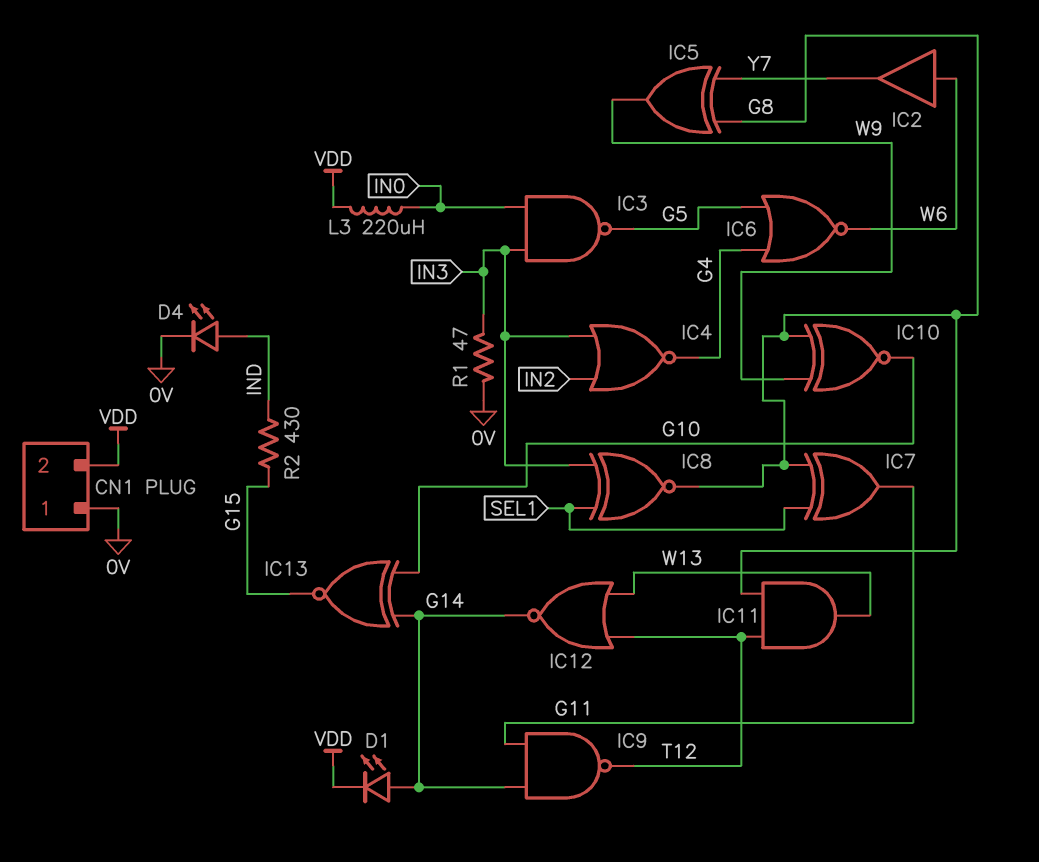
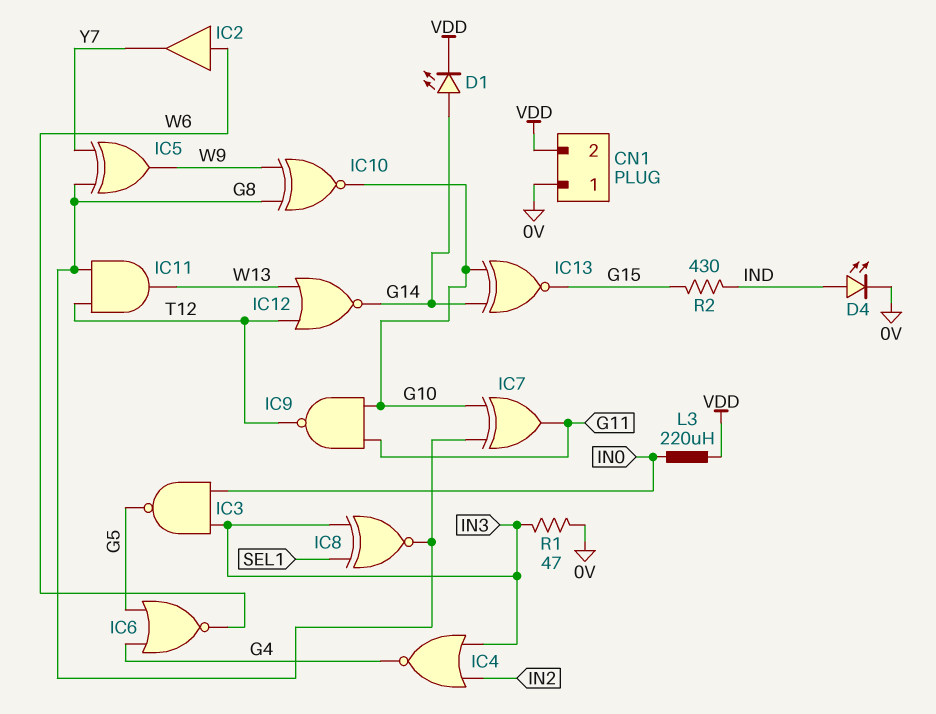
IC7: XOR (in G8, in SEL1, out G11) -> XOR (in G8, in G10, out G11)
IC9: NAND (in G11, in G14, out T12) -> NAND (in G10, in G11, out T12)

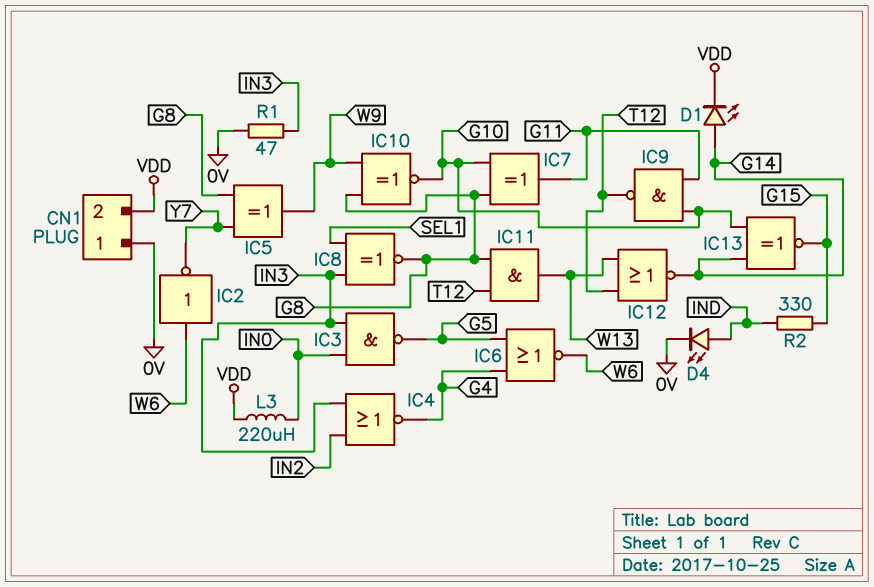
IC2: buffer (in W6, out Y7) -> NOT (in W6, out Y7)
R2: 430 (G15, IND) -> 330 (G15, IND)

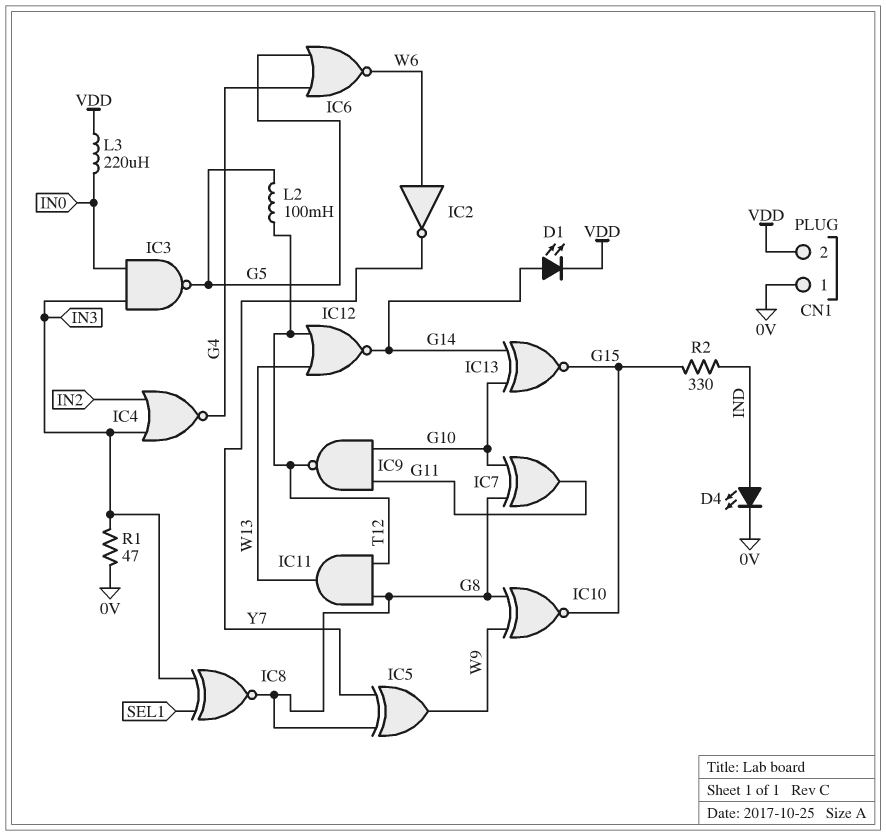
IC10: XNOR (in G8, in W9, out G10) -> XNOR (in G8, in W9, out G15)
L2: none -> 100mH (G5, T12)

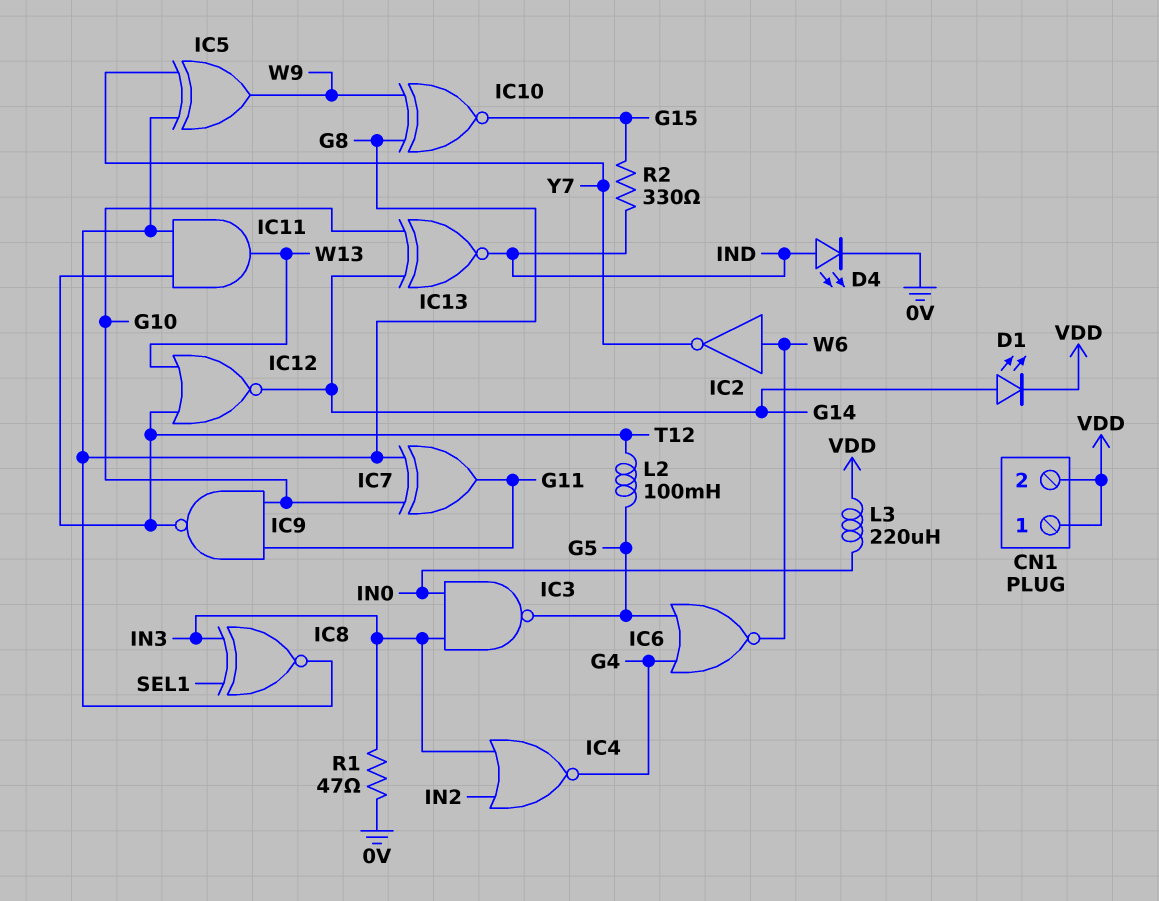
CN1 pin 1: 0V -> VDD
IC13: XNOR (in G10, in G14, out G15) -> XNOR (in G10, in G14, out IND)

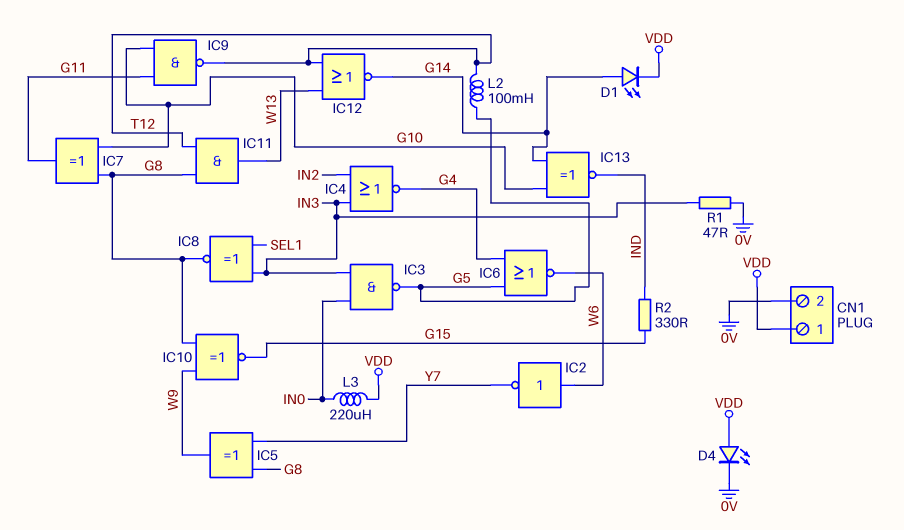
CN1 pin 2: VDD -> 0V
D4: LED (A IND, K 0V) -> LED (A VDD, K 0V)

